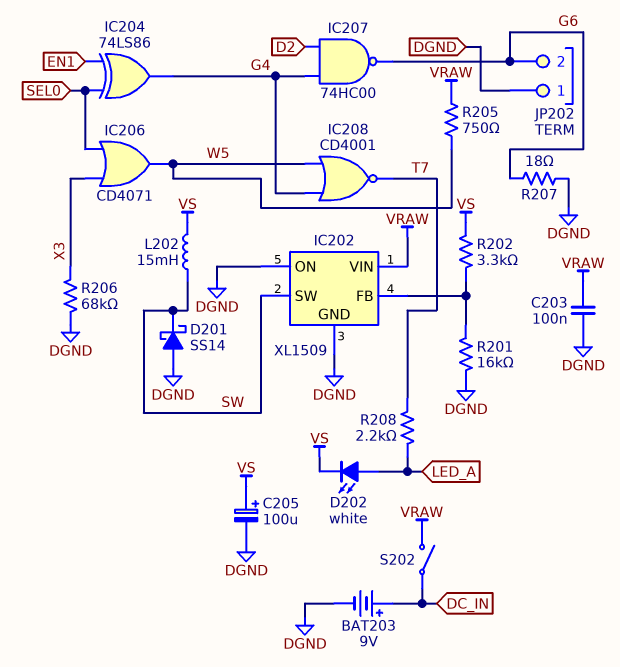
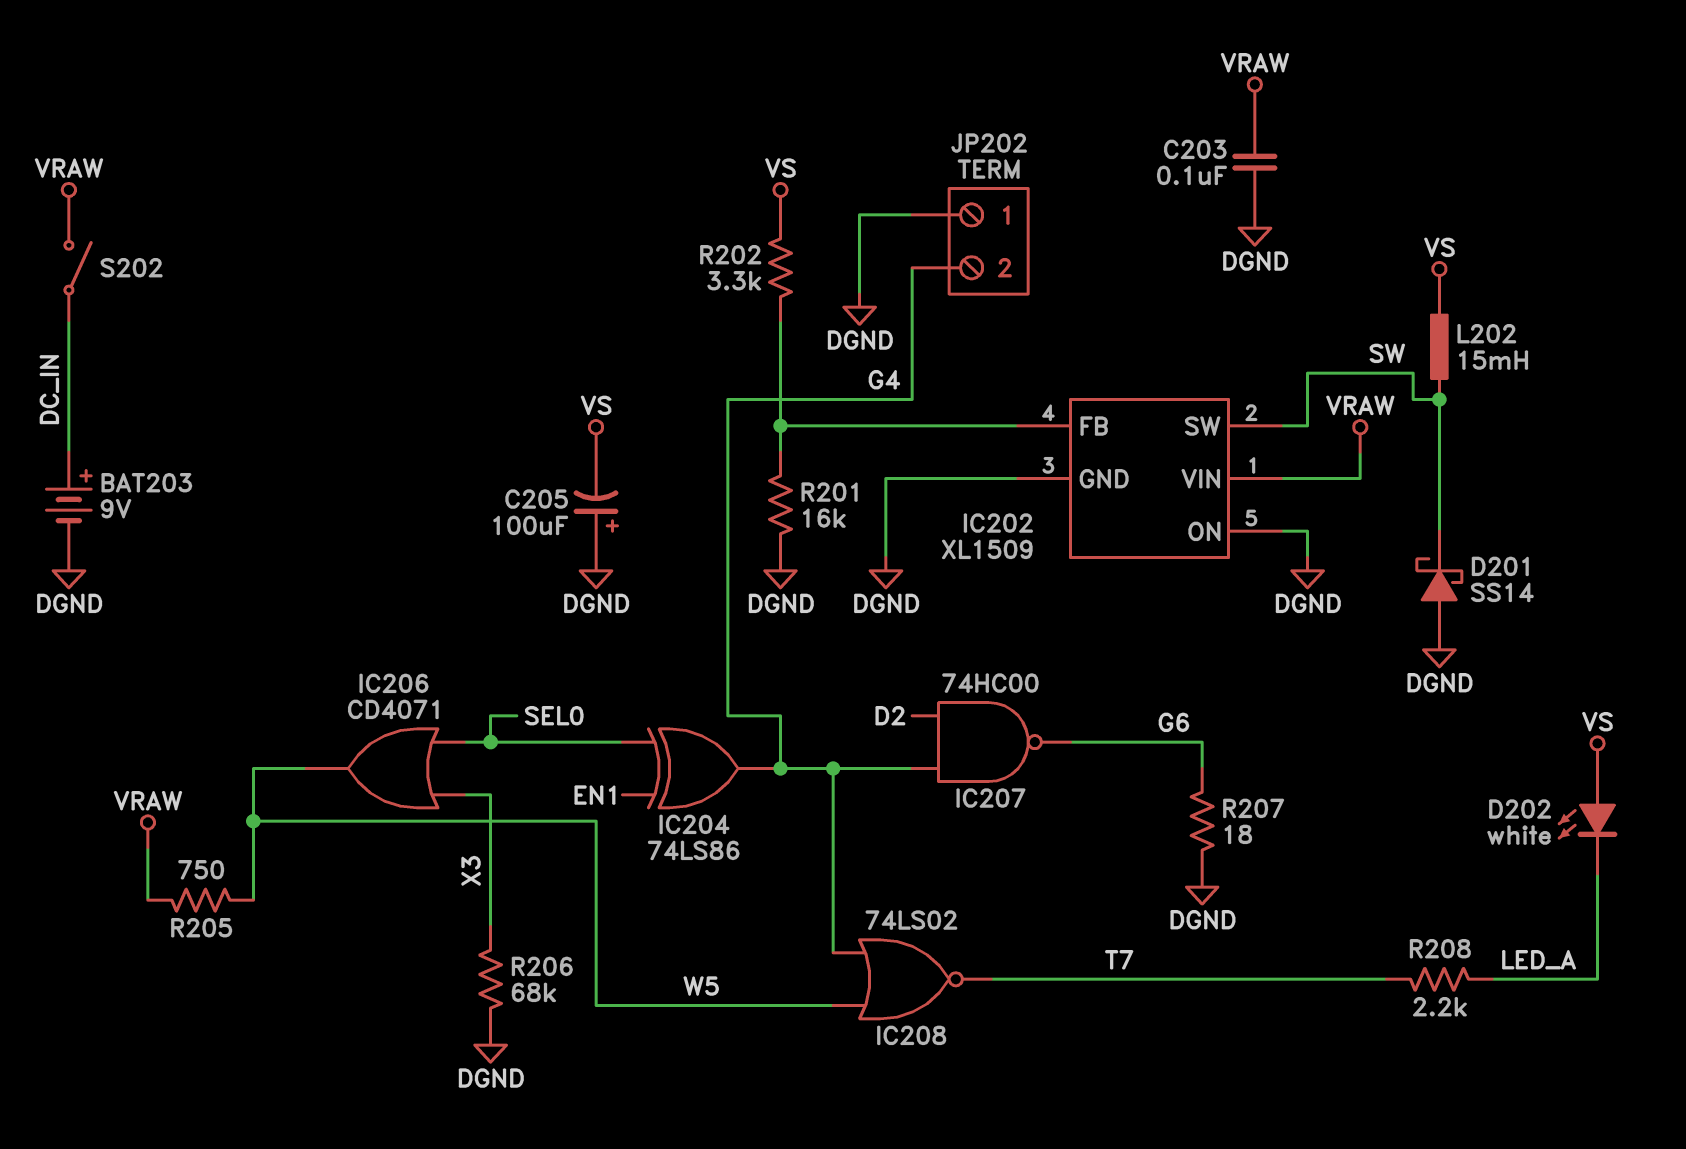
C205: 100uF (plus VS, minus DGND) -> 100uF (plus DGND, minus VS)
D202: LED white (A LED_A, K VS) -> LED white (A VS, K LED_A)
IC208: NOR CD4001 (in G4, in W5, out T7) -> NOR 74LS02 (in G4, in W5, out T7)
JP202 pin 2: G6 -> G4

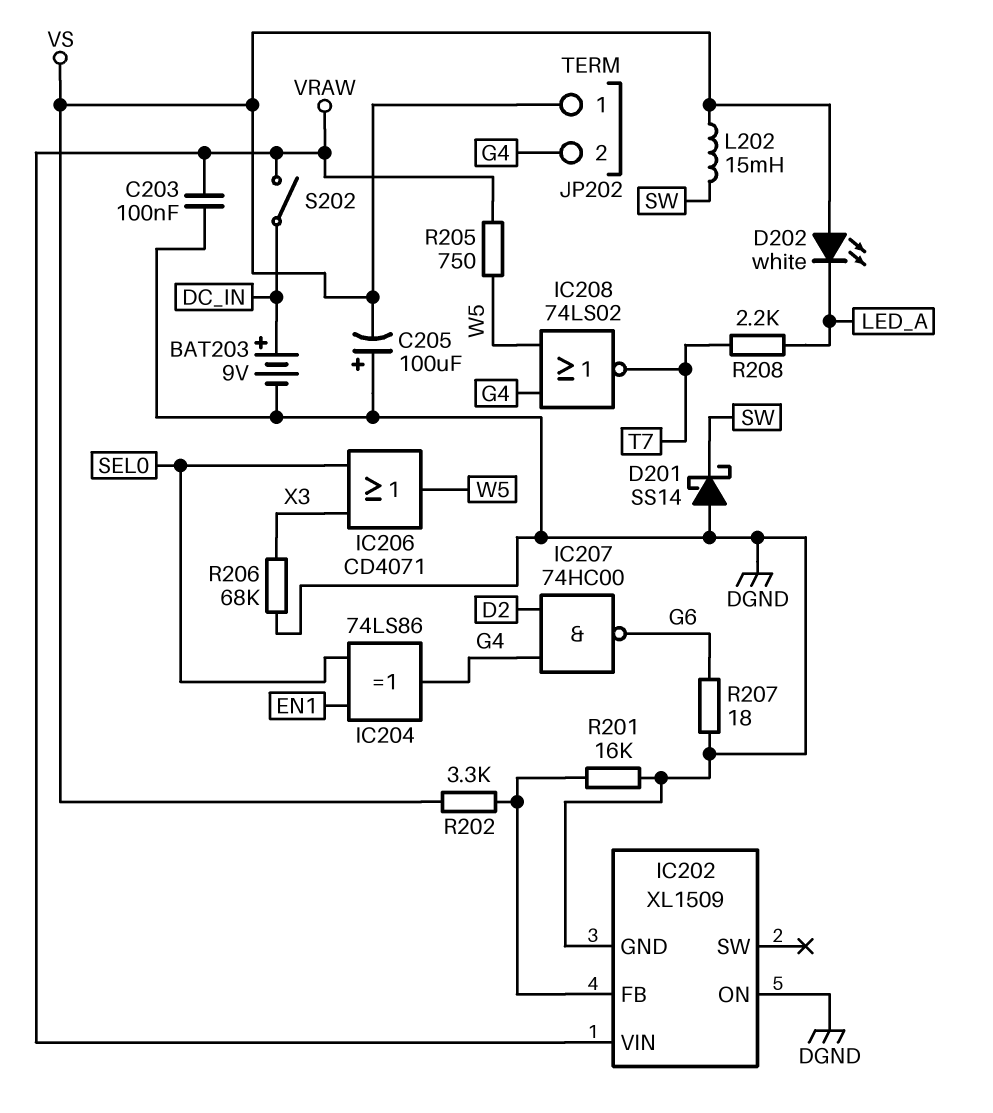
IC202 pin SW: SW -> none
JP202 pin 1: DGND -> VS

